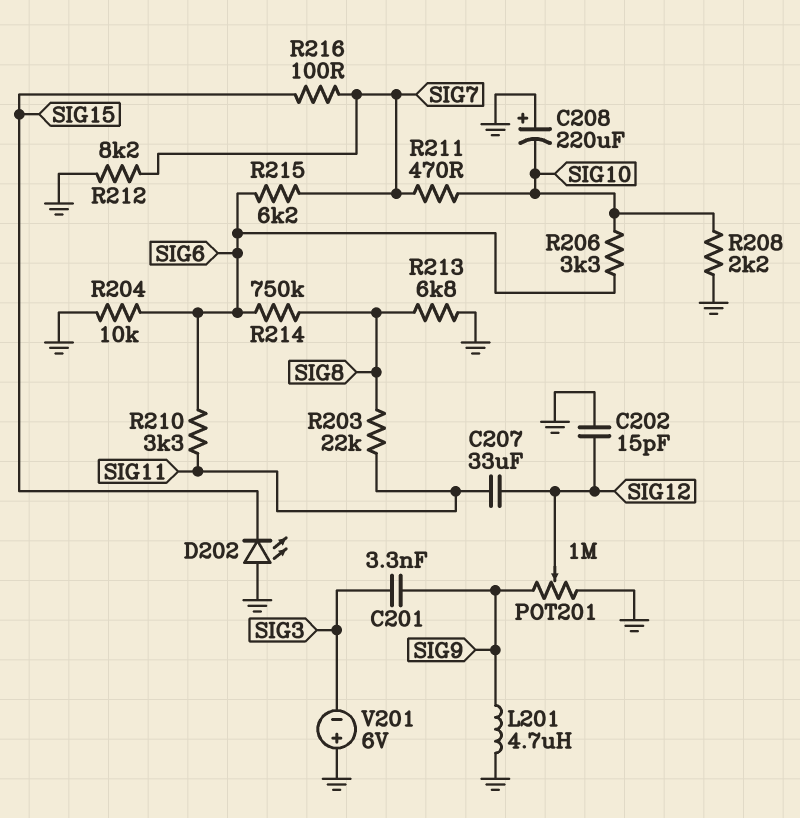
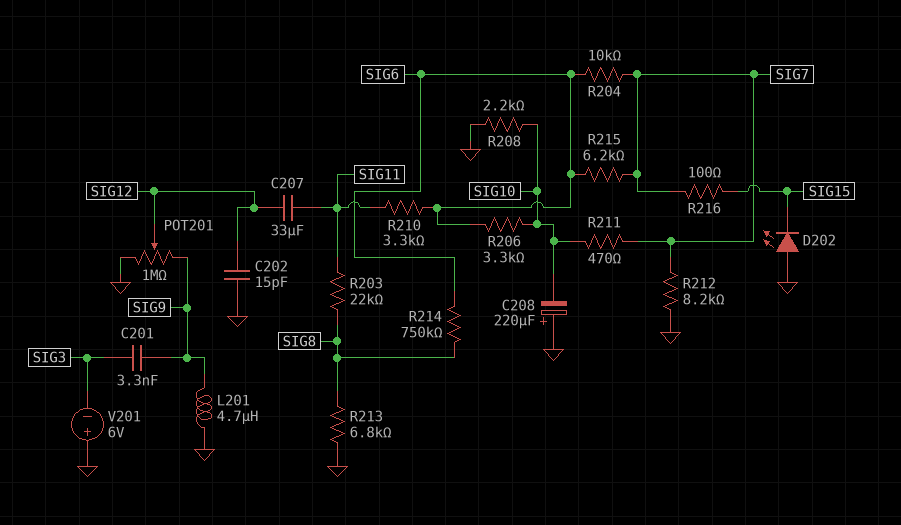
R204: 10k (GND, SIG6) -> 10k (SIG6, SIG7)

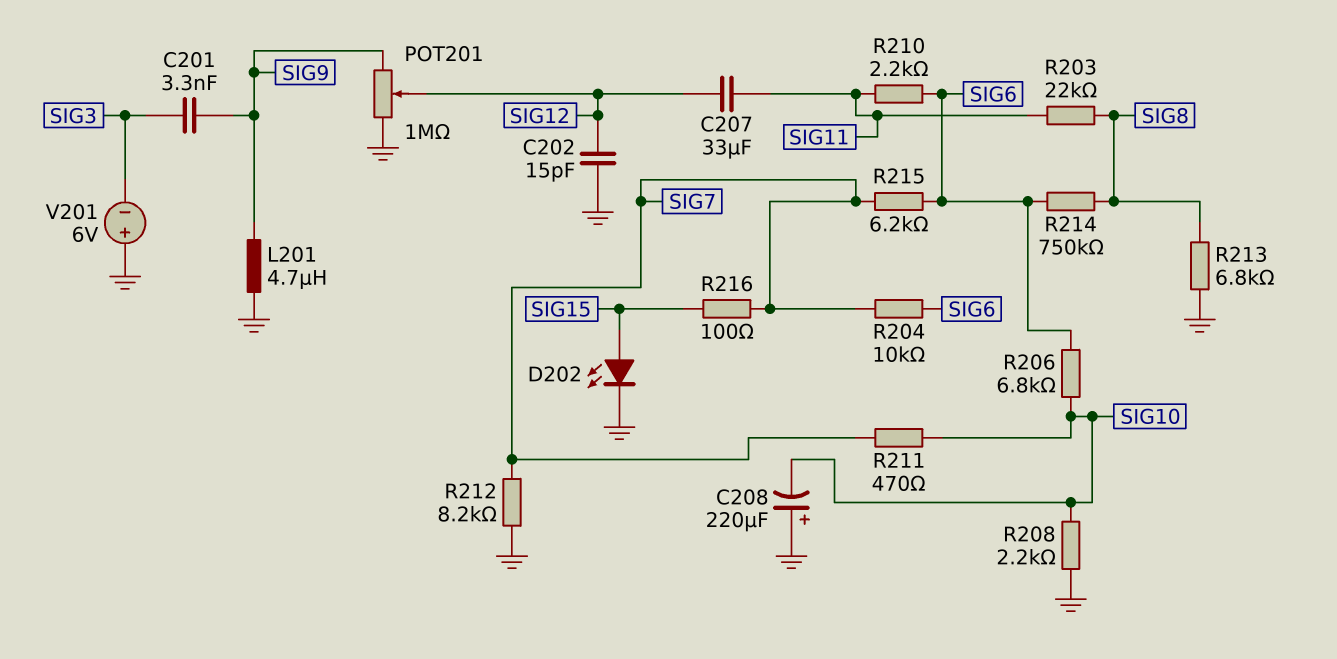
D202: LED (A GND, K SIG15) -> LED (A SIG15, K GND)
R206: 3.3k (SIG6, SIG10) -> 6.8k (SIG6, SIG10)
R210: 3.3k (SIG6, SIG11) -> 2.2k (SIG6, SIG11)

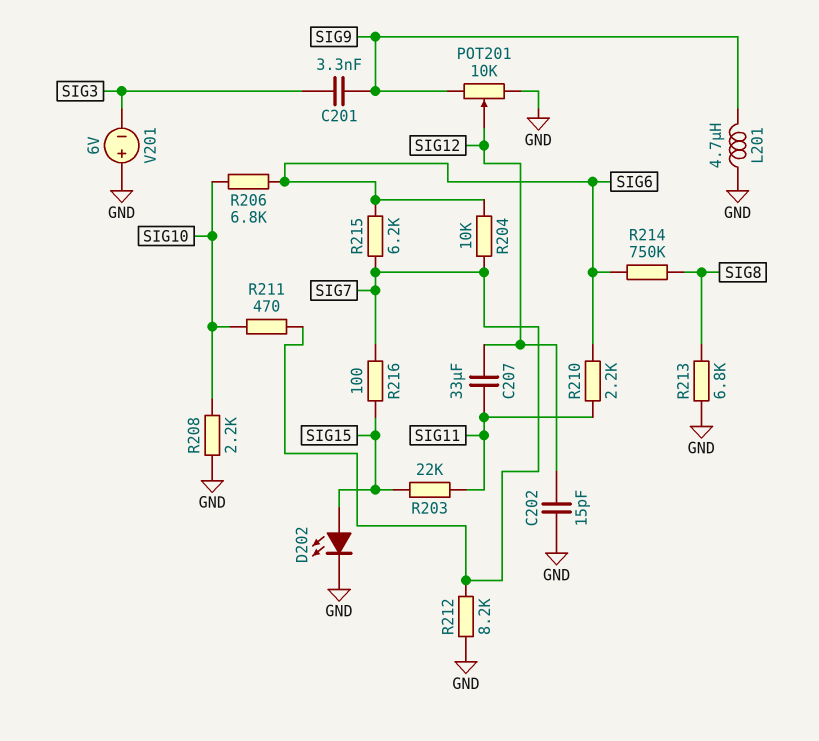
C208: 220uF (plus GND, minus SIG10) -> none
POT201: 1M (GND, SIG9, wiper SIG12) -> 10k (GND, SIG9, wiper SIG12)
R203: 22k (SIG8, SIG11) -> 22k (SIG11, SIG15)

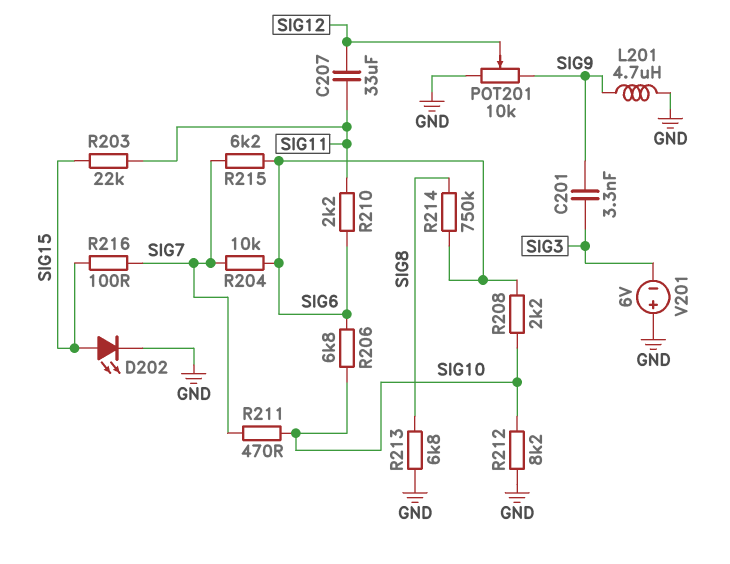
C202: 15pF (GND, SIG12) -> none
R208: 2.2k (GND, SIG10) -> 2.2k (SIG6, SIG10)
R212: 8.2k (GND, SIG7) -> 8.2k (GND, SIG10)

